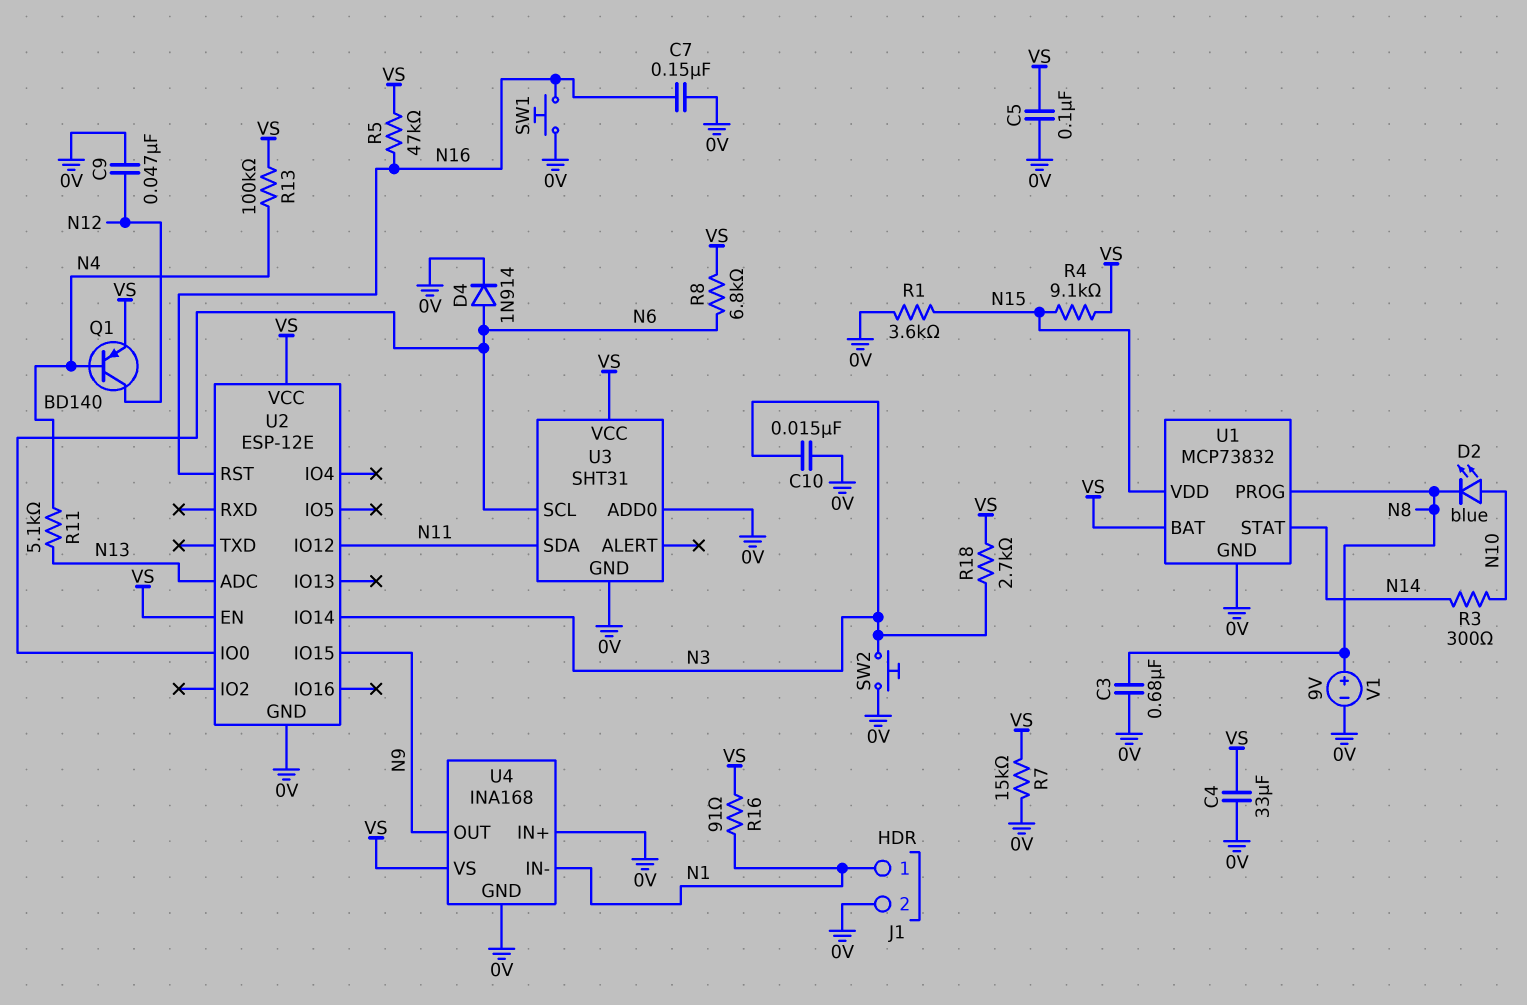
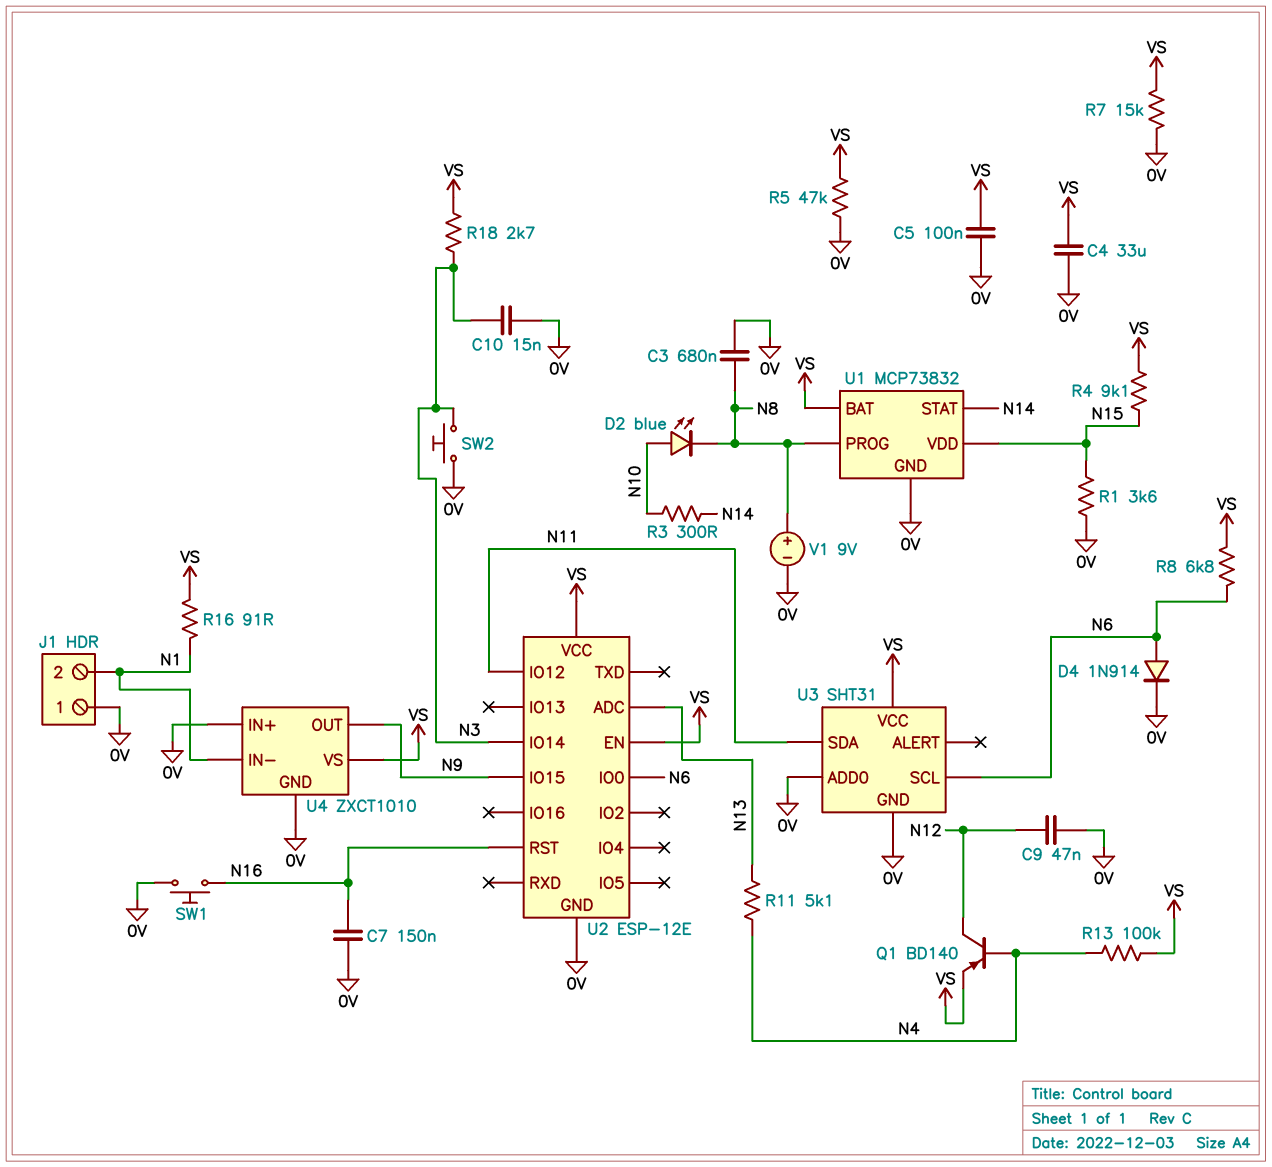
J1 pin 1: N1 -> 0V
J1 pin 2: 0V -> N1
R5: 47k (N16, VS) -> 47k (0V, VS)
U4: INA168 -> ZXCT1010

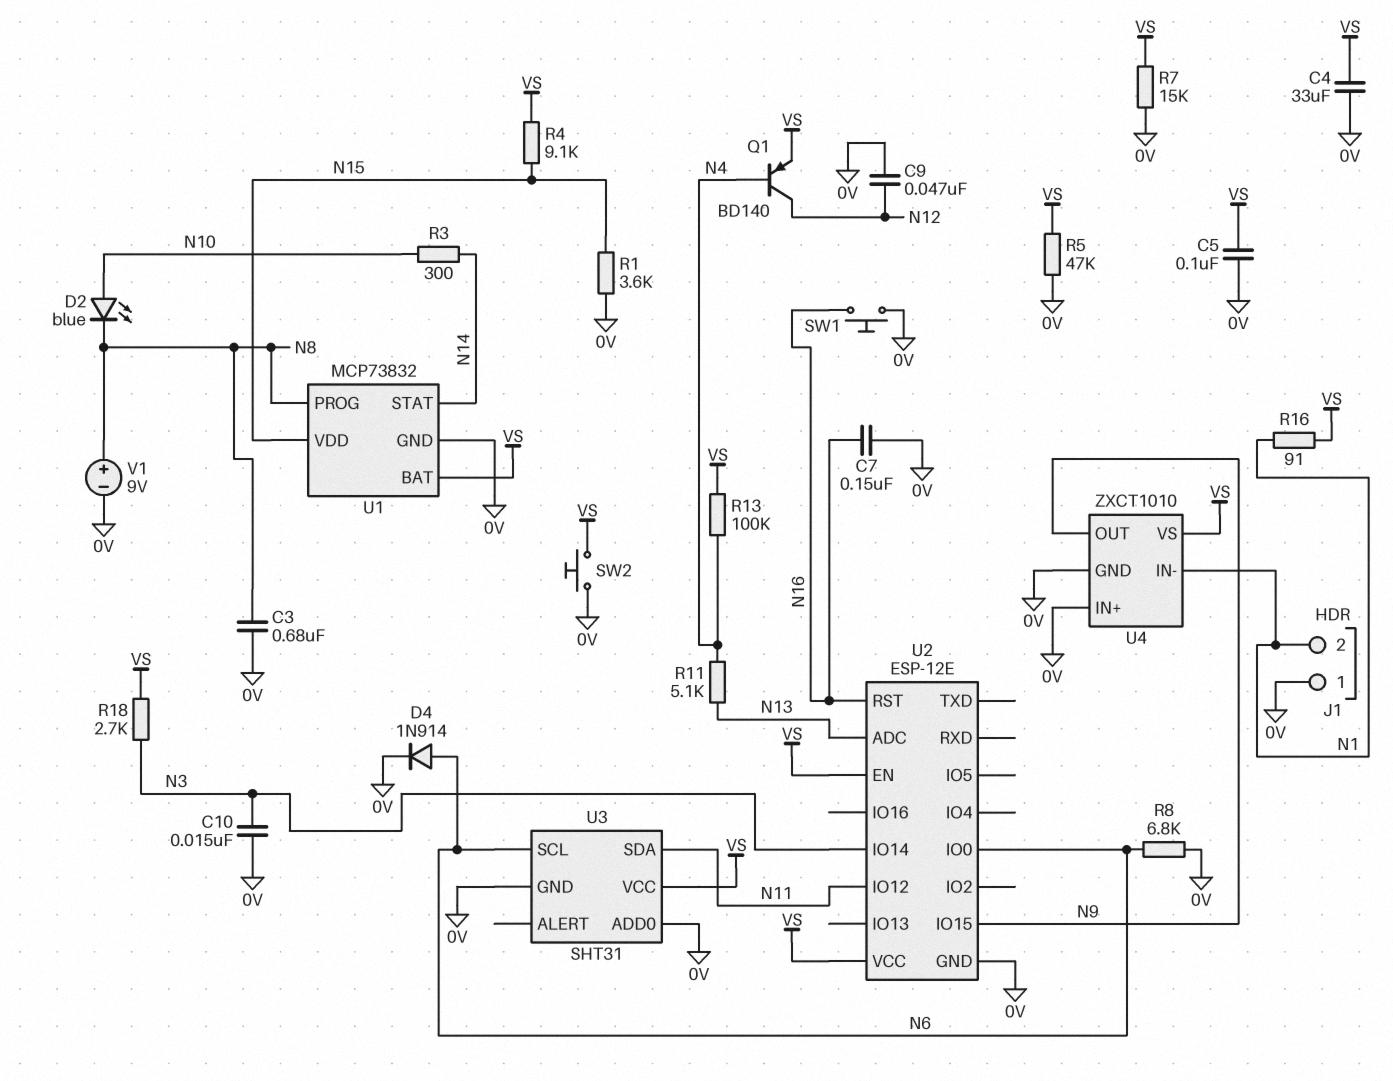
R8: 6.8k (N6, VS) -> 6.8k (0V, N6)
SW2: button (0V, N3) -> button (0V, VS)

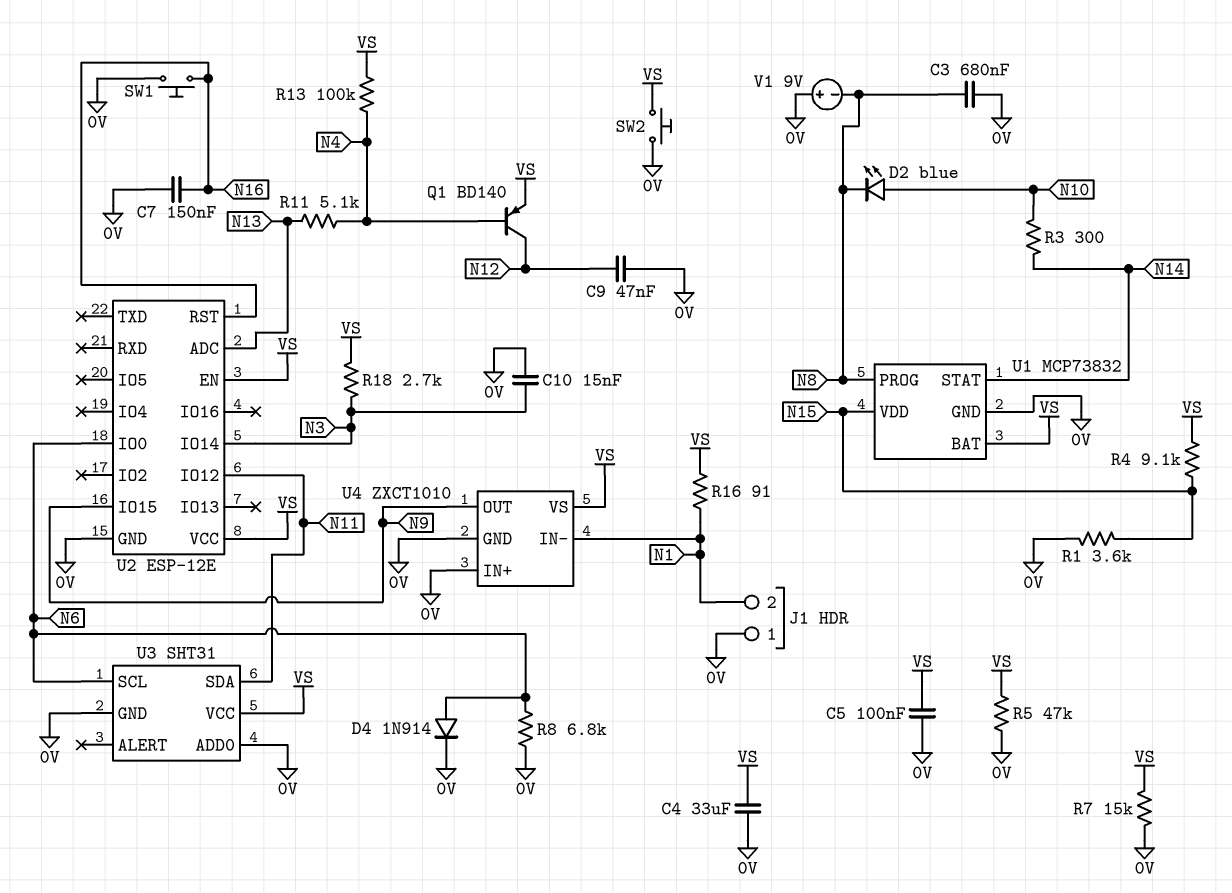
V1: 9V (plus N8, minus 0V) -> 9V (plus 0V, minus N8)

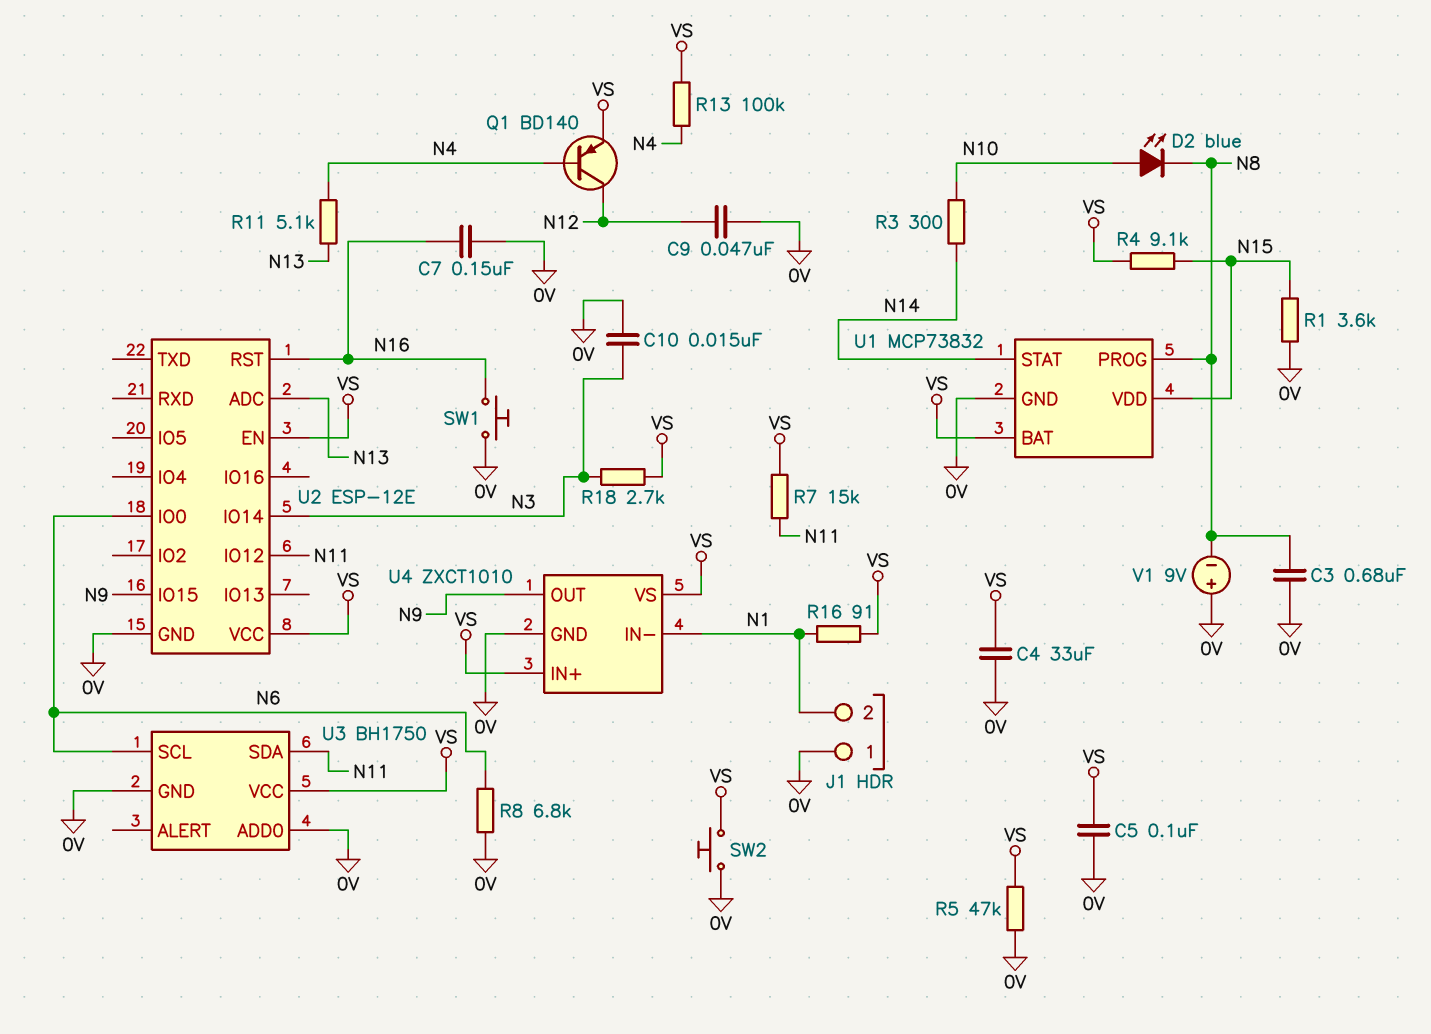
D4: diode 1N914 (A N6, K 0V) -> none
R7: 15k (0V, VS) -> 15k (N11, VS)
U3: SHT31 -> BH1750
U4 pin IN+: 0V -> VS

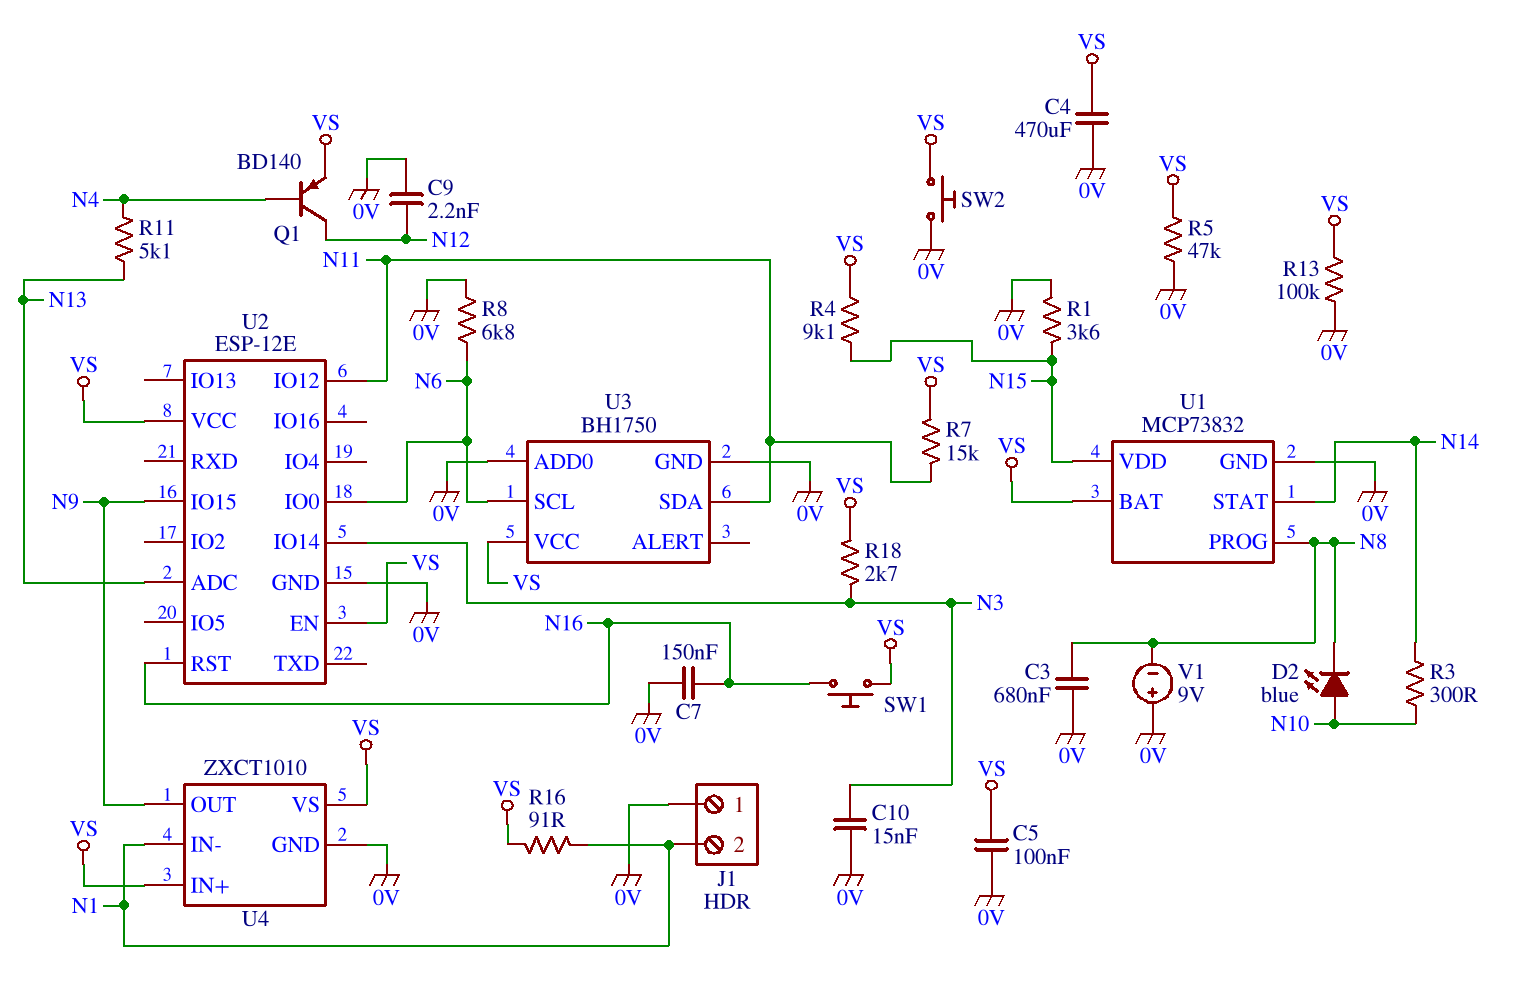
C4: 33uF (0V, VS) -> 470uF (0V, VS)
C9: 47nF (0V, N12) -> 2.2nF (0V, N12)
R13: 100k (N4, VS) -> 100k (0V, VS)
SW1: button (0V, N16) -> button (N16, VS)

